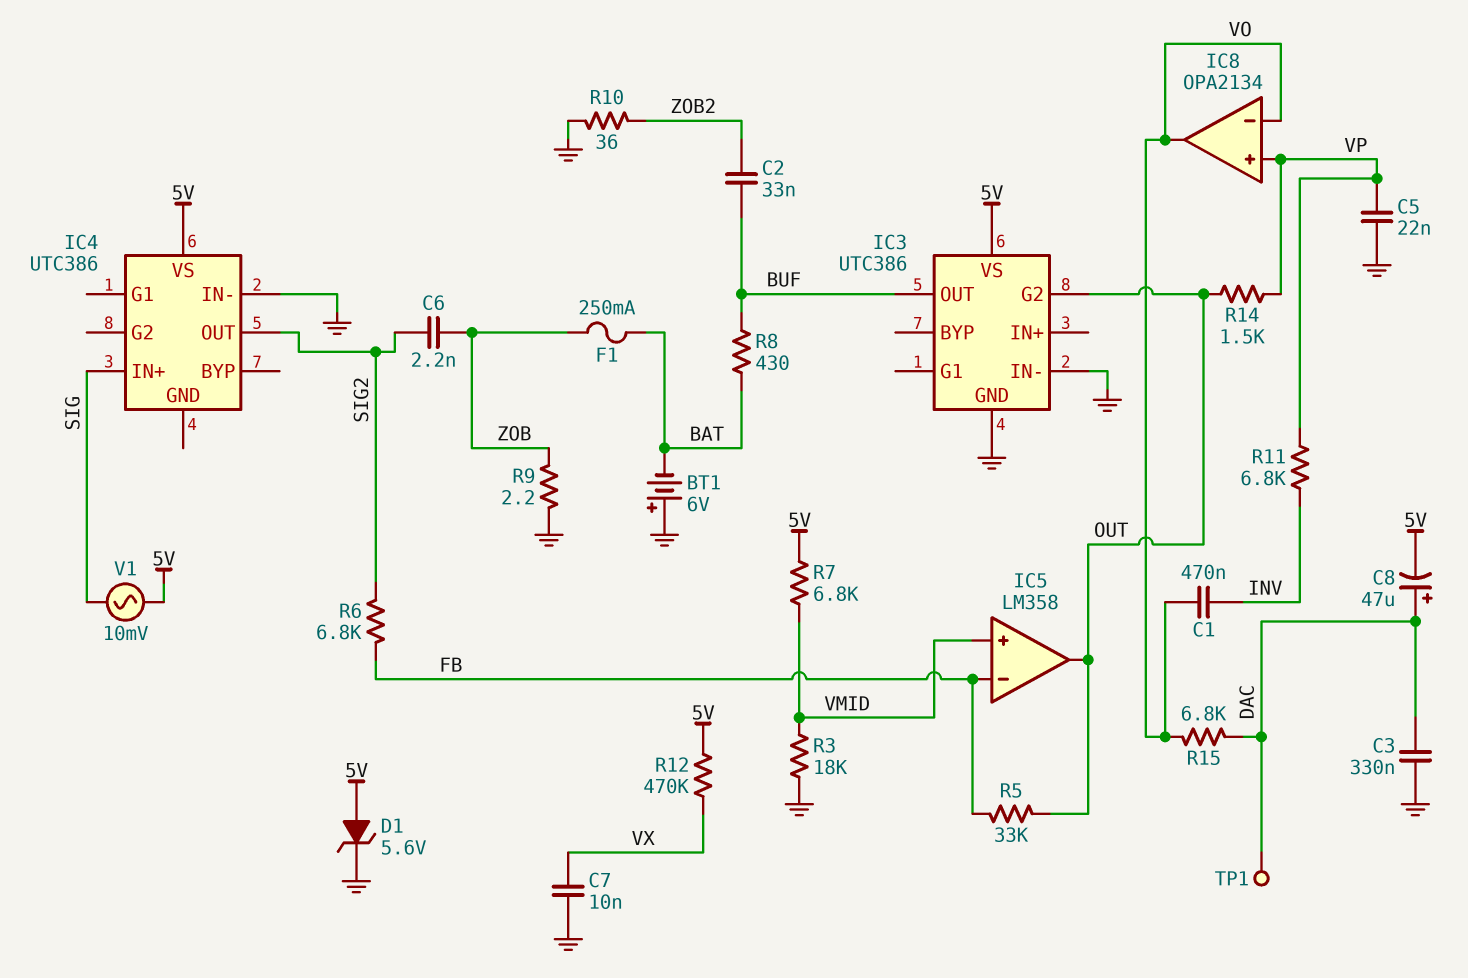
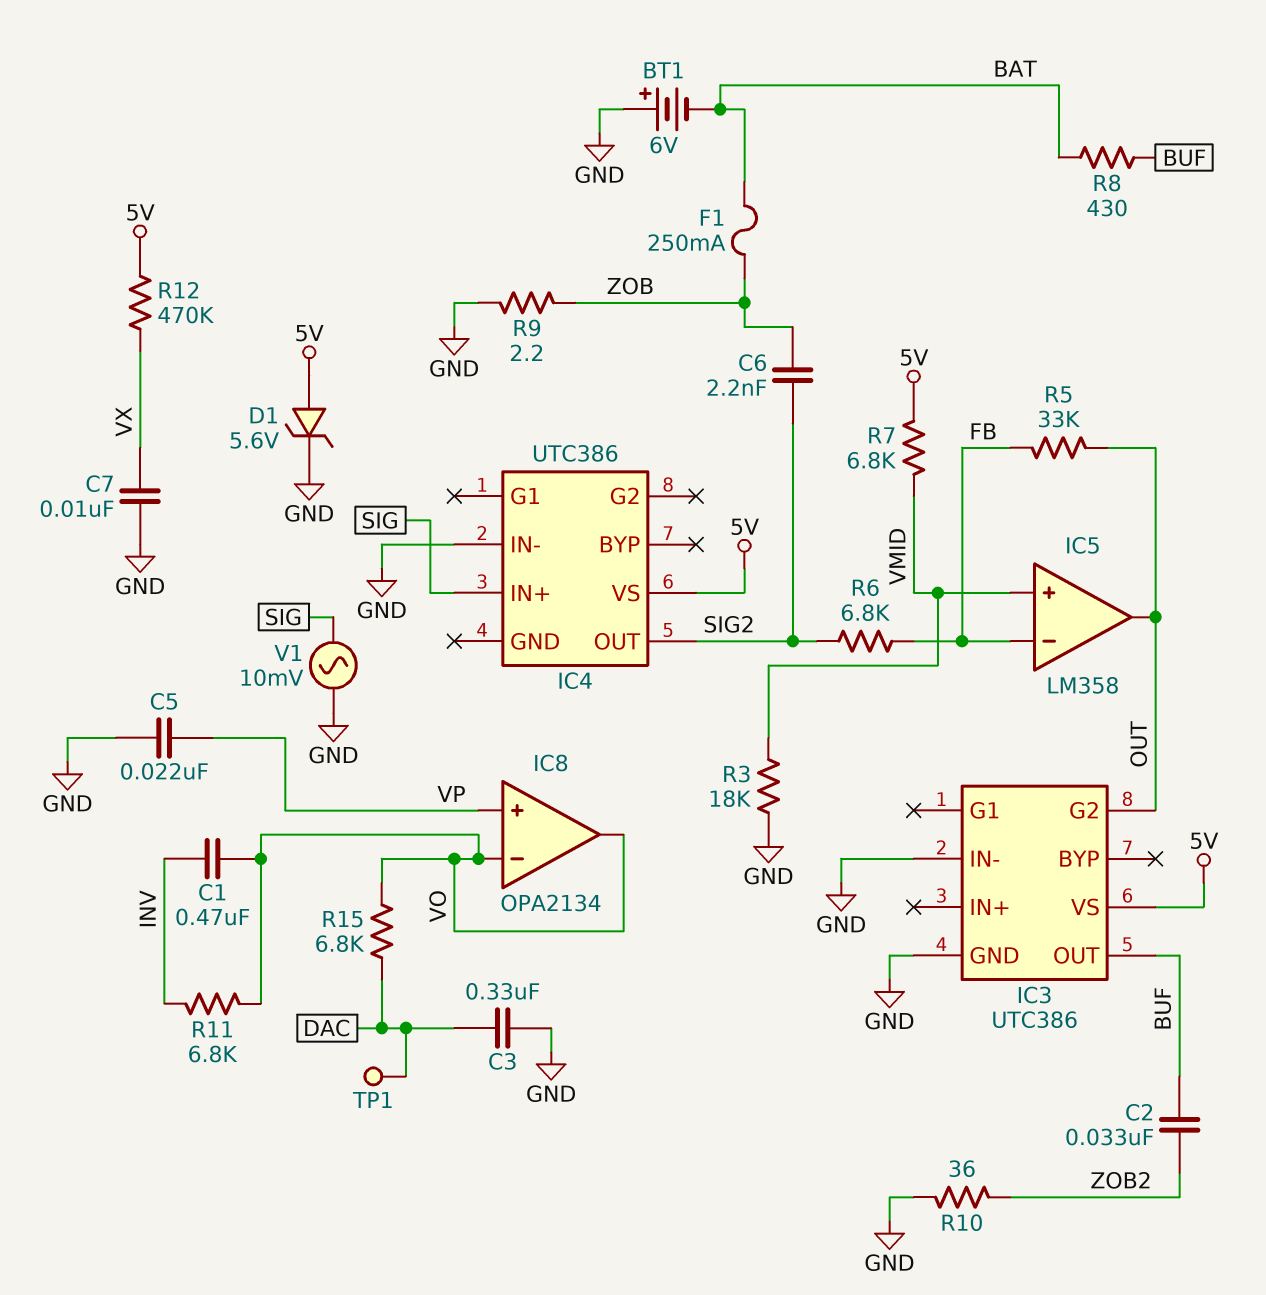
C8: 47uF (plus DAC, minus 5V) -> none
R11: 6.8k (INV, VP) -> 6.8k (INV, VO)
R14: 1.5k (OUT, VP) -> none
V1: AC 10mV (5V, SIG) -> AC 10mV (GND, SIG)

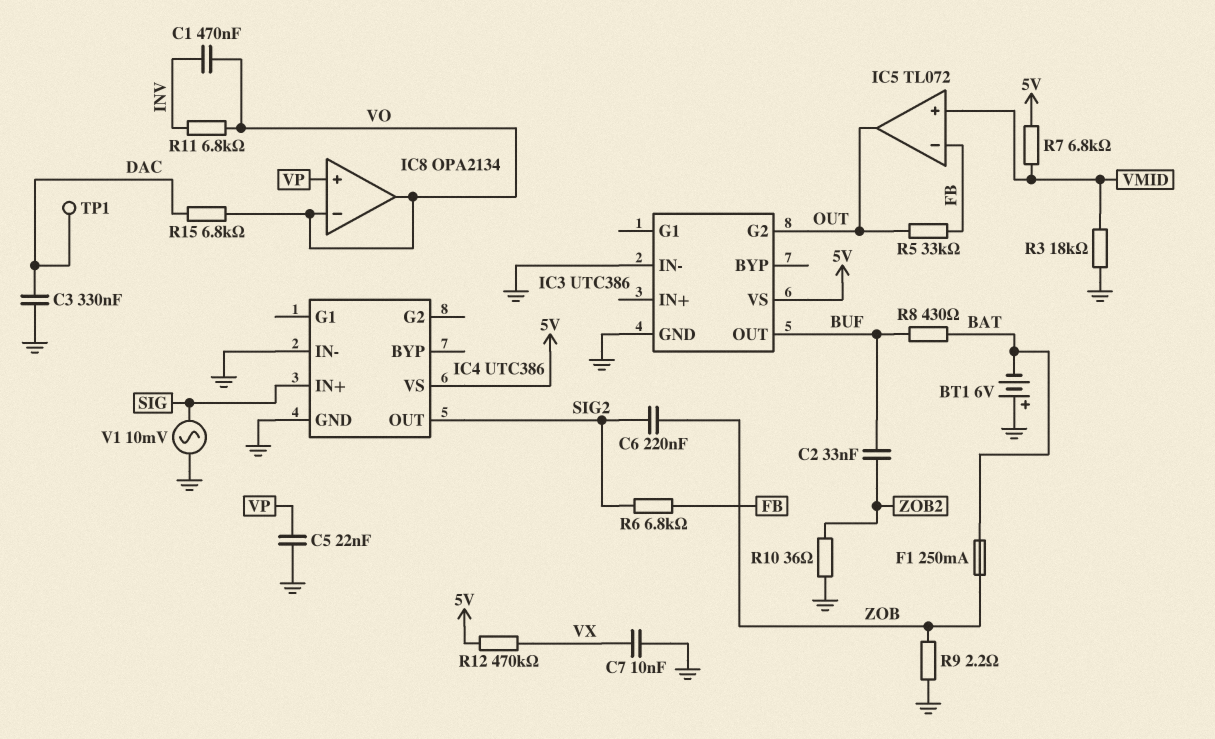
C6: 2.2nF (SIG2, ZOB) -> 220nF (SIG2, ZOB)
D1: zener 5.6V (A 5V, K GND) -> none
IC4 pin GND: none -> GND
IC5: LM358 -> TL072

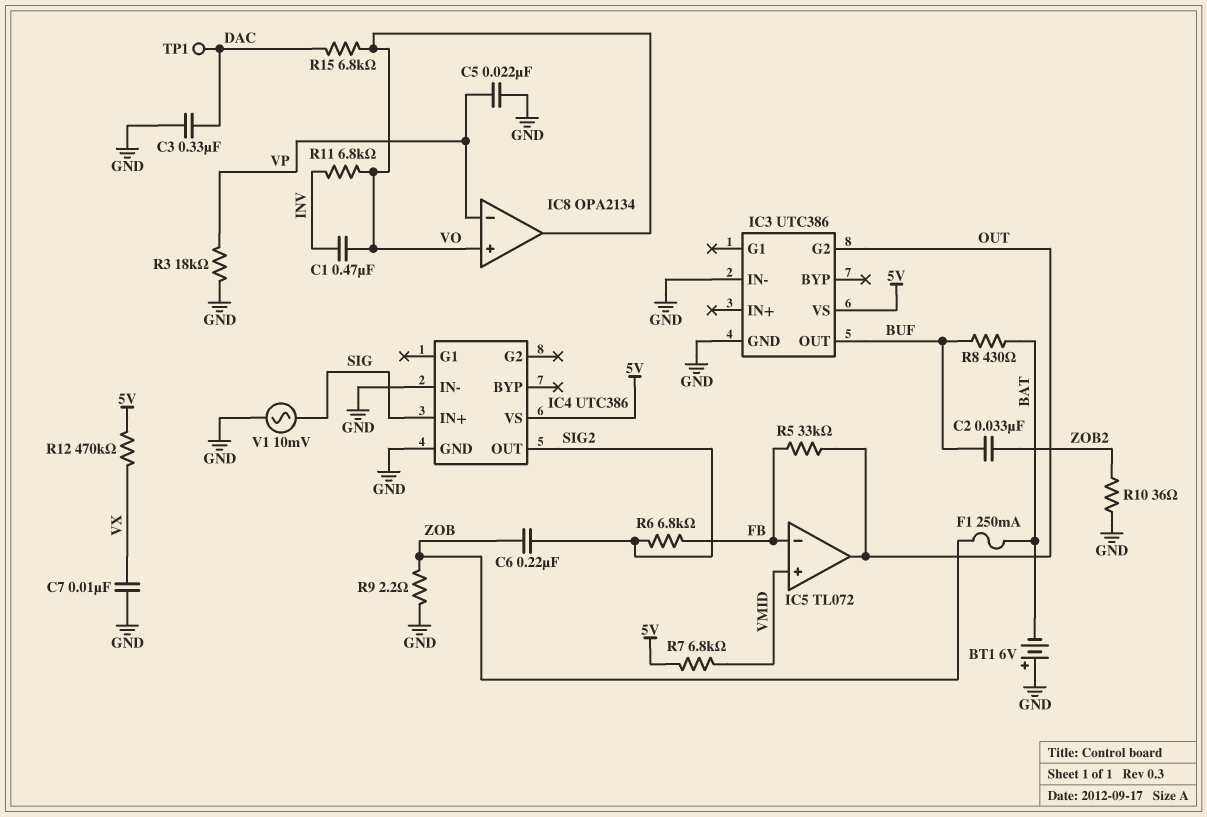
IC8 pin in+: VP -> VO
IC8 pin in-: VO -> VP
R3: 18k (GND, VMID) -> 18k (GND, VP)

